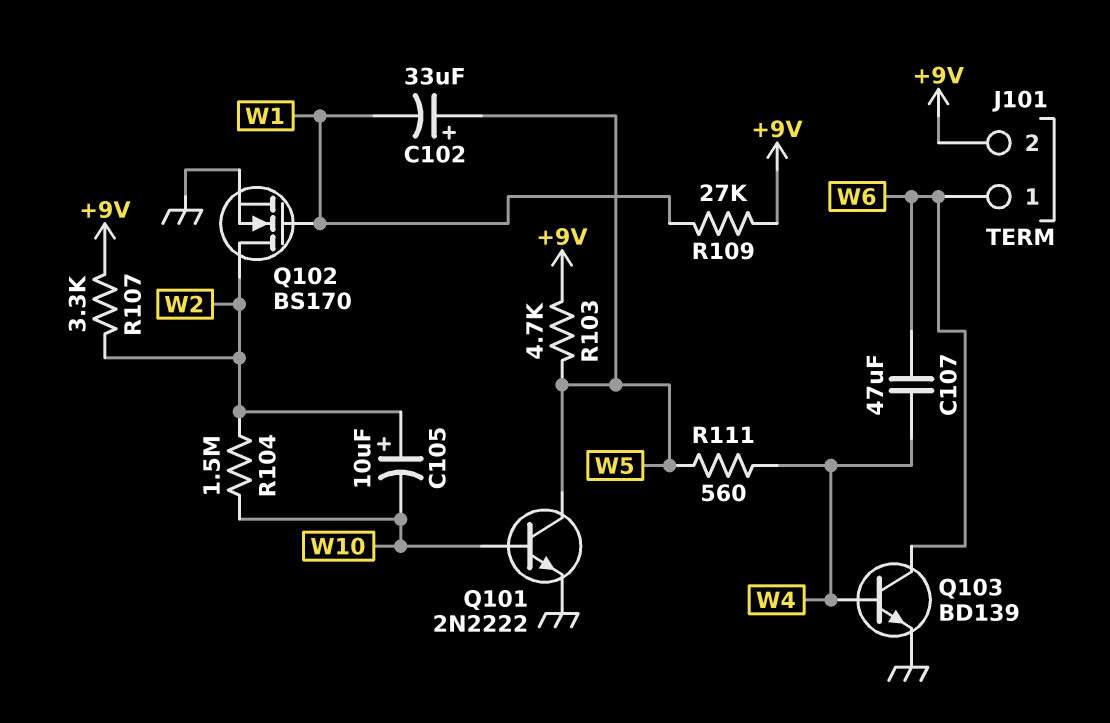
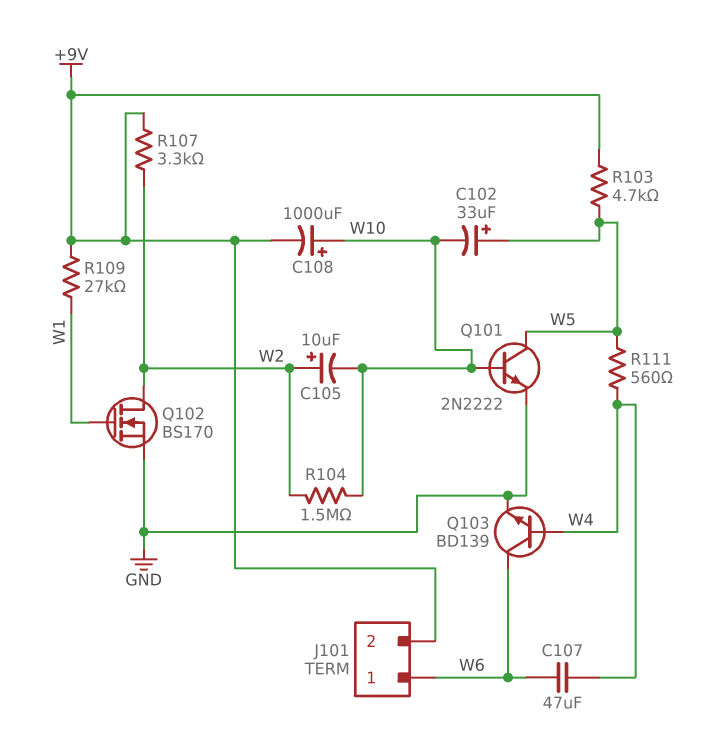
C102: 33uF (plus W5, minus W1) -> 33uF (plus W5, minus W10)
C108: none -> 1000uF (plus W10, minus +9V)

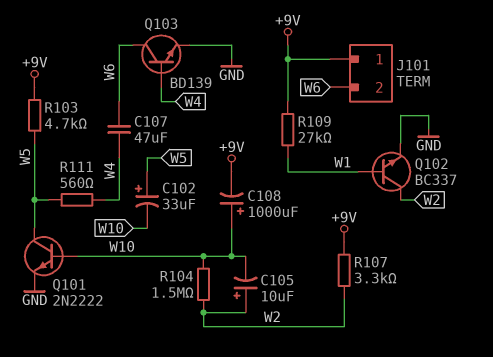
J101 pin 1: W6 -> +9V
J101 pin 2: +9V -> W6
Q102: NMOS BS170 (G W1, D W2, S GND) -> NPN BC337 (B W1, C W2, E GND)

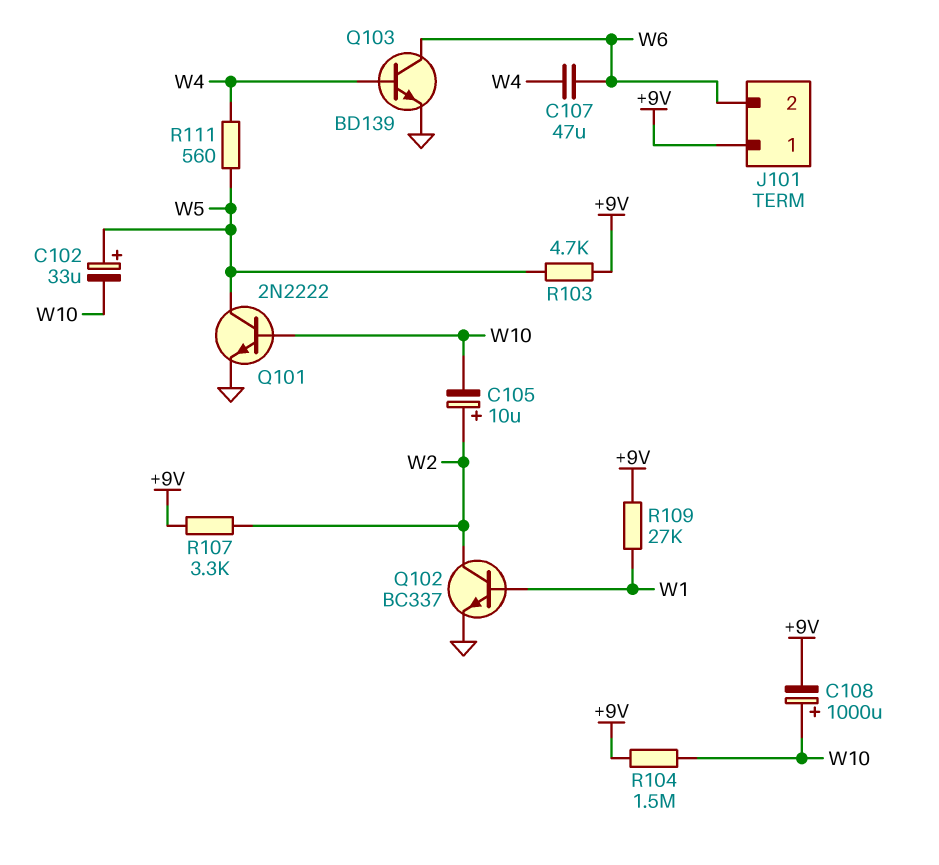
R104: 1.5M (W2, W10) -> 1.5M (+9V, W10)

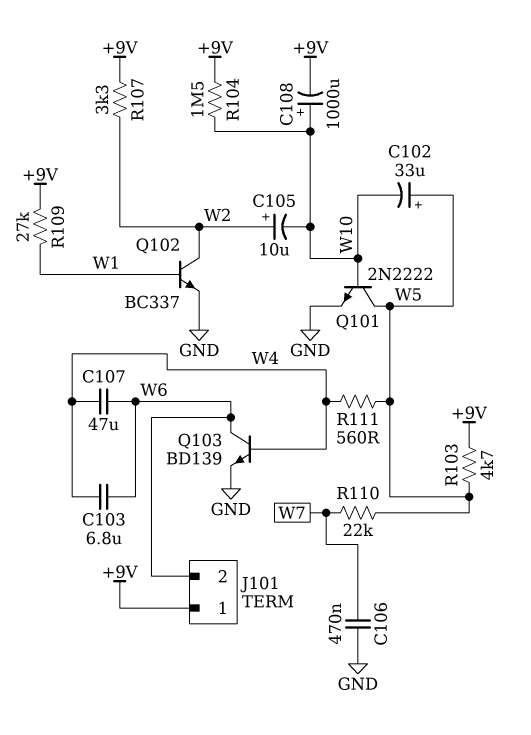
C103: none -> 6.8uF (W4, W6)
C106: none -> 470nF (GND, W7)
R110: none -> 22k (W5, W7)

